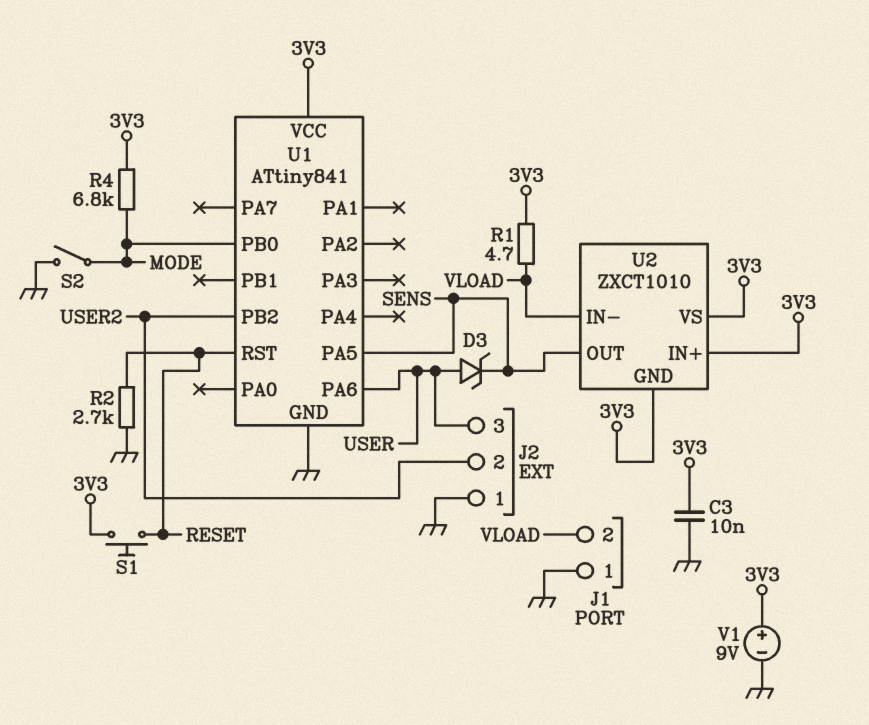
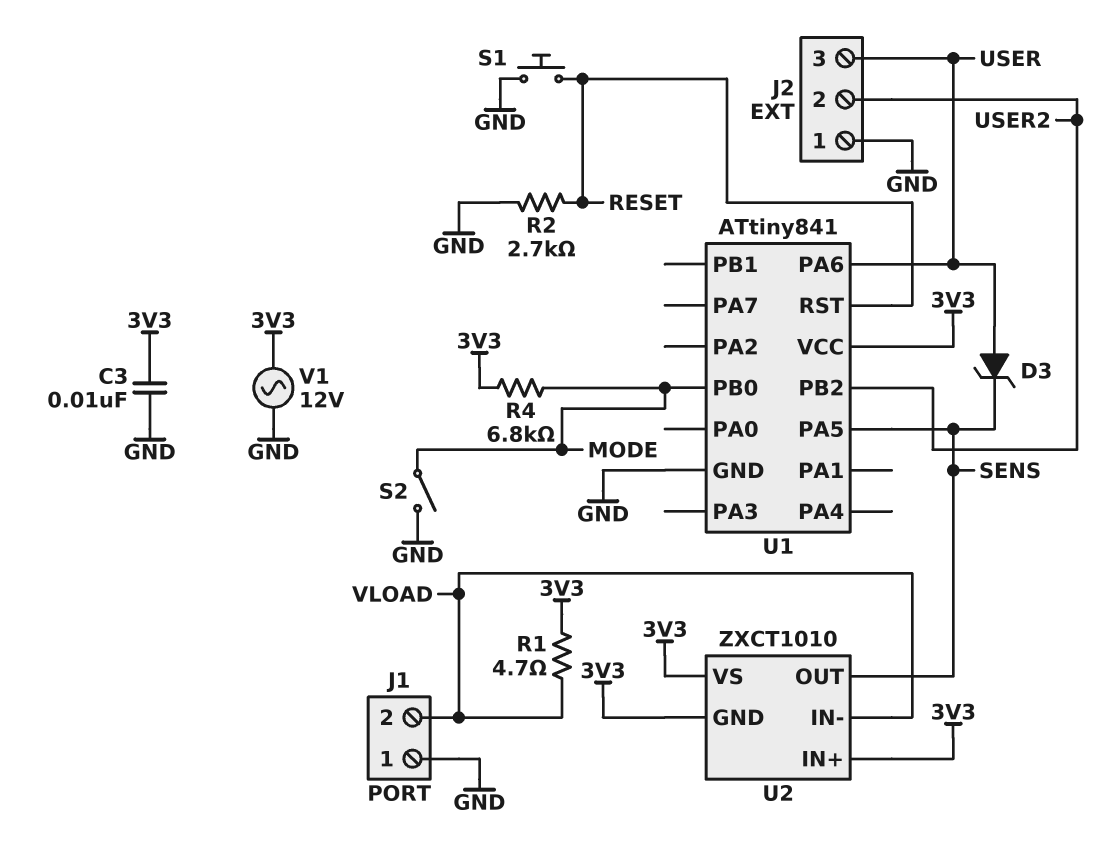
S1: button (3V3, RESET) -> button (GND, RESET)
V1: 9V (plus 3V3, minus GND) -> AC 12V (3V3, GND)

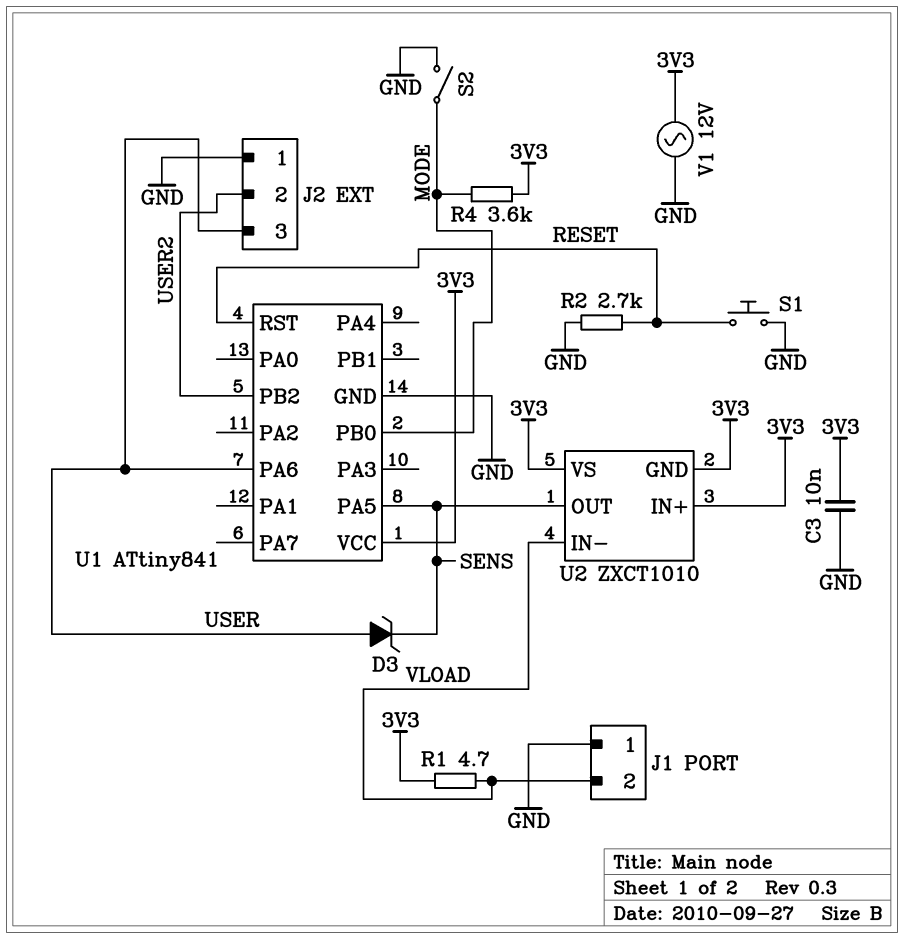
R4: 6.8k (3V3, MODE) -> 3.6k (3V3, MODE)

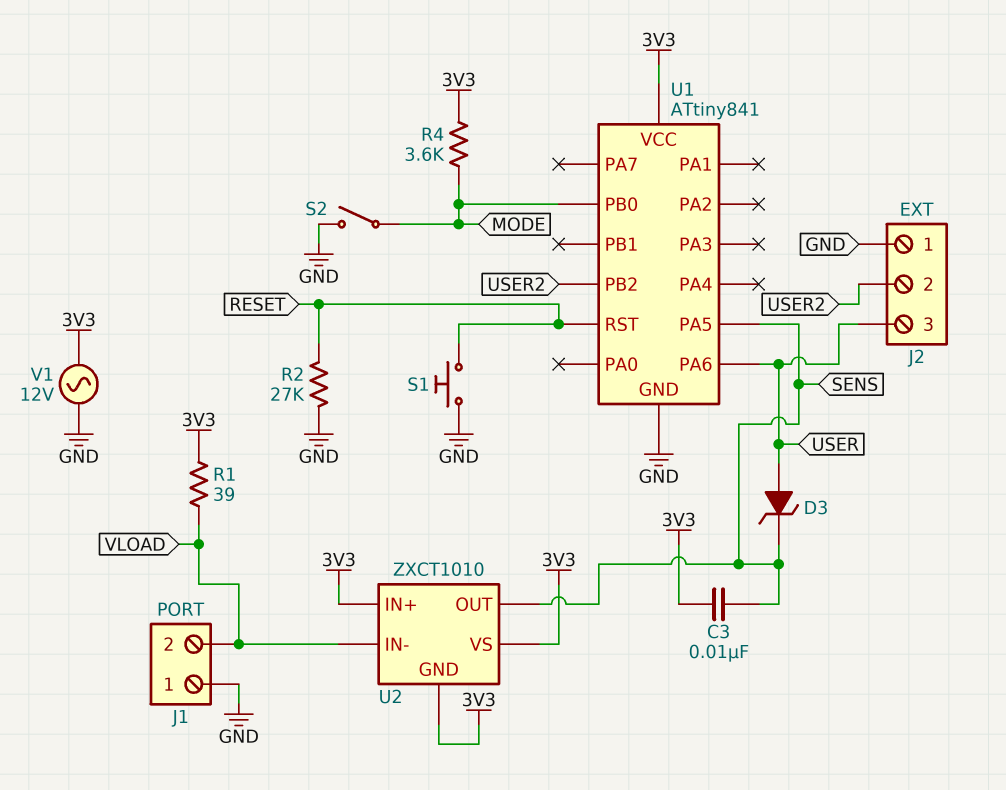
C3: 10nF (3V3, GND) -> 10nF (3V3, SENS)
R1: 4.7 (3V3, VLOAD) -> 39 (3V3, VLOAD)
R2: 2.7k (GND, RESET) -> 27k (GND, RESET)

